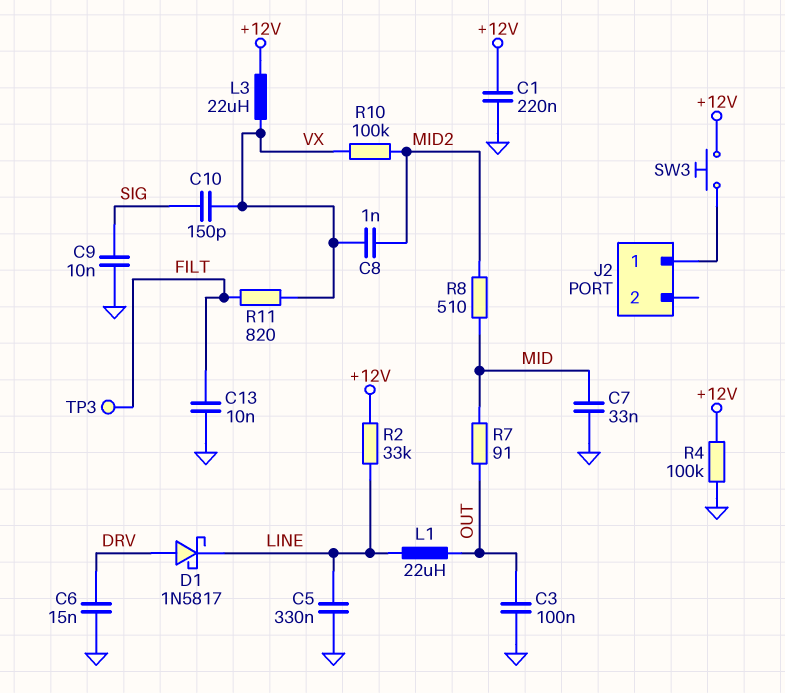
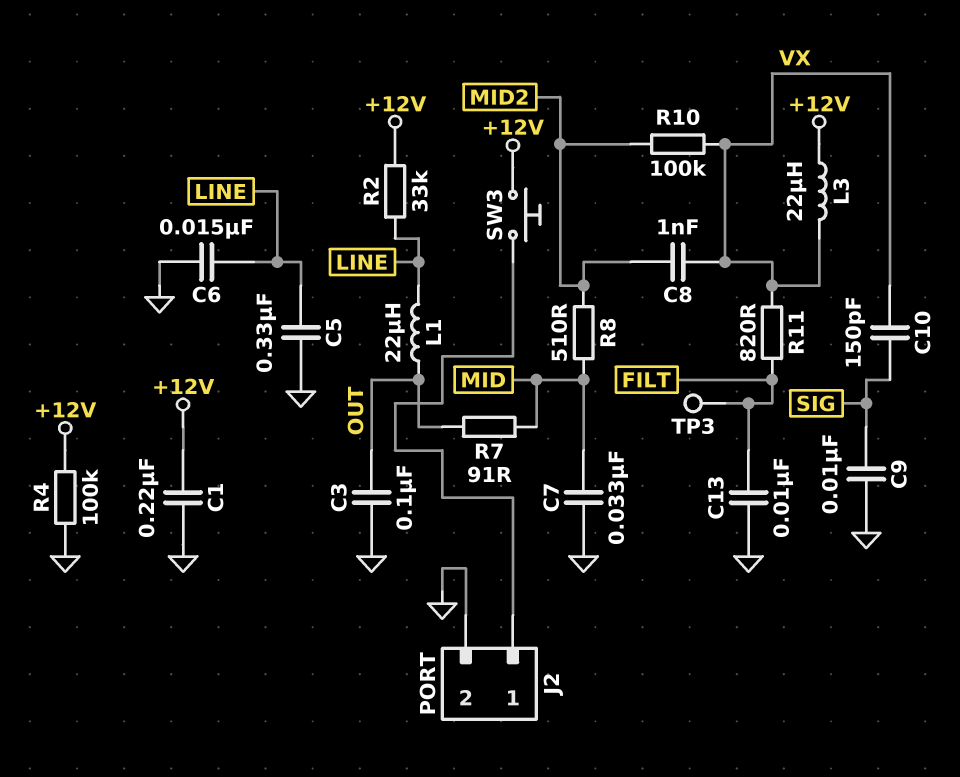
C6: 15nF (DRV, GND) -> 15nF (GND, LINE)
D1: schottky 1N5817 (A DRV, K LINE) -> none
J2 pin 2: none -> GND

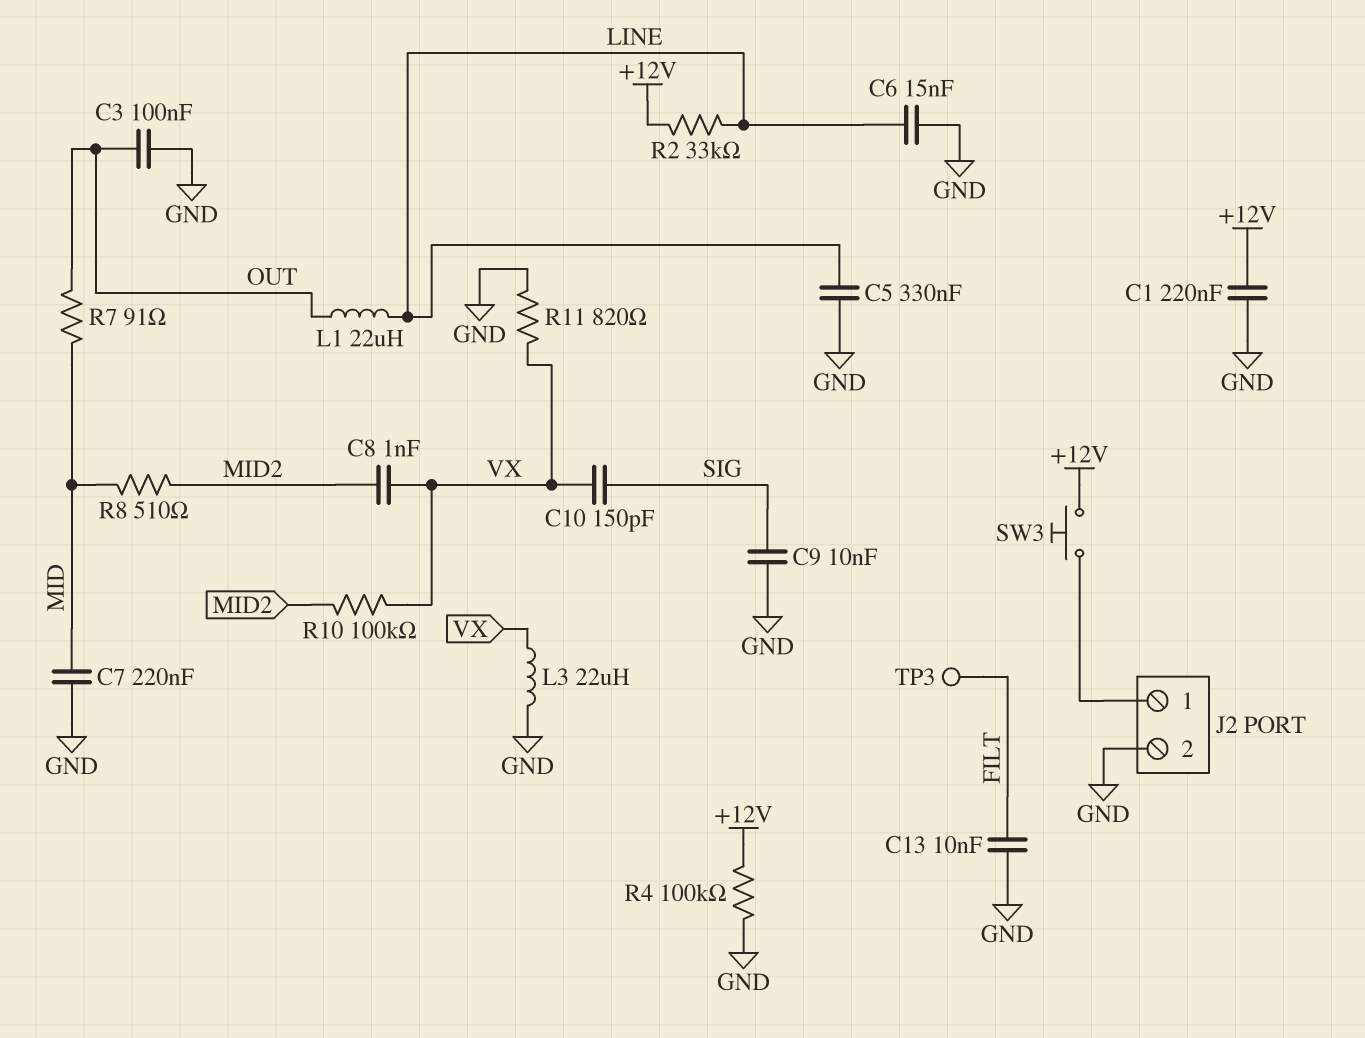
C7: 33nF (GND, MID) -> 220nF (GND, MID)
L3: 22uH (+12V, VX) -> 22uH (GND, VX)
R11: 820 (FILT, VX) -> 820 (GND, VX)

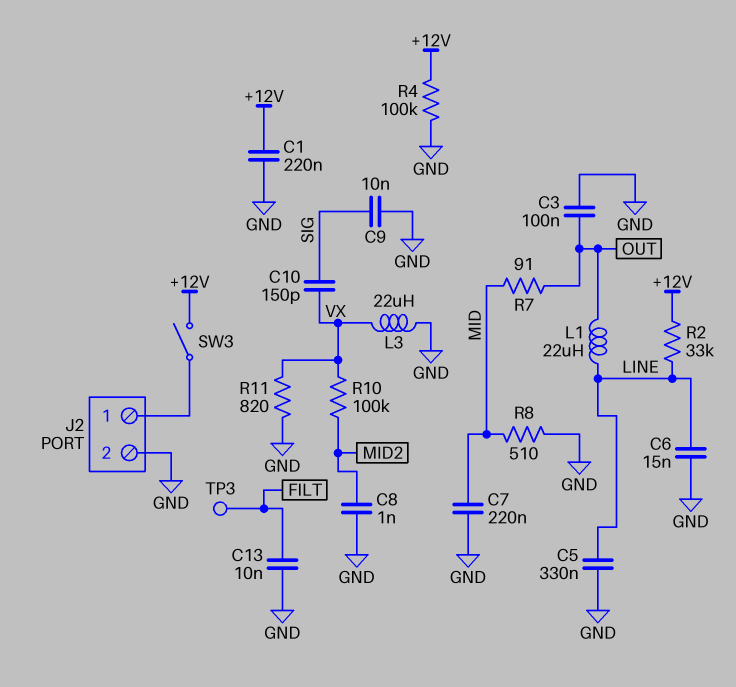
C8: 1nF (MID2, VX) -> 1nF (GND, MID2)
R8: 510 (MID, MID2) -> 510 (GND, MID)
SW3: button (+12V, J2/1) -> switch (+12V, J2/1)

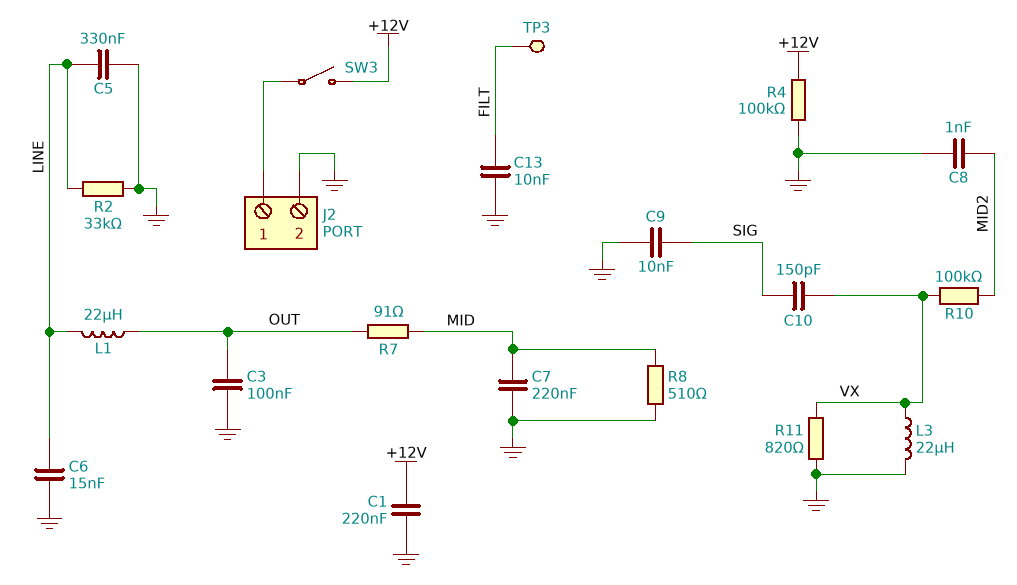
R2: 33k (+12V, LINE) -> 33k (GND, LINE)

